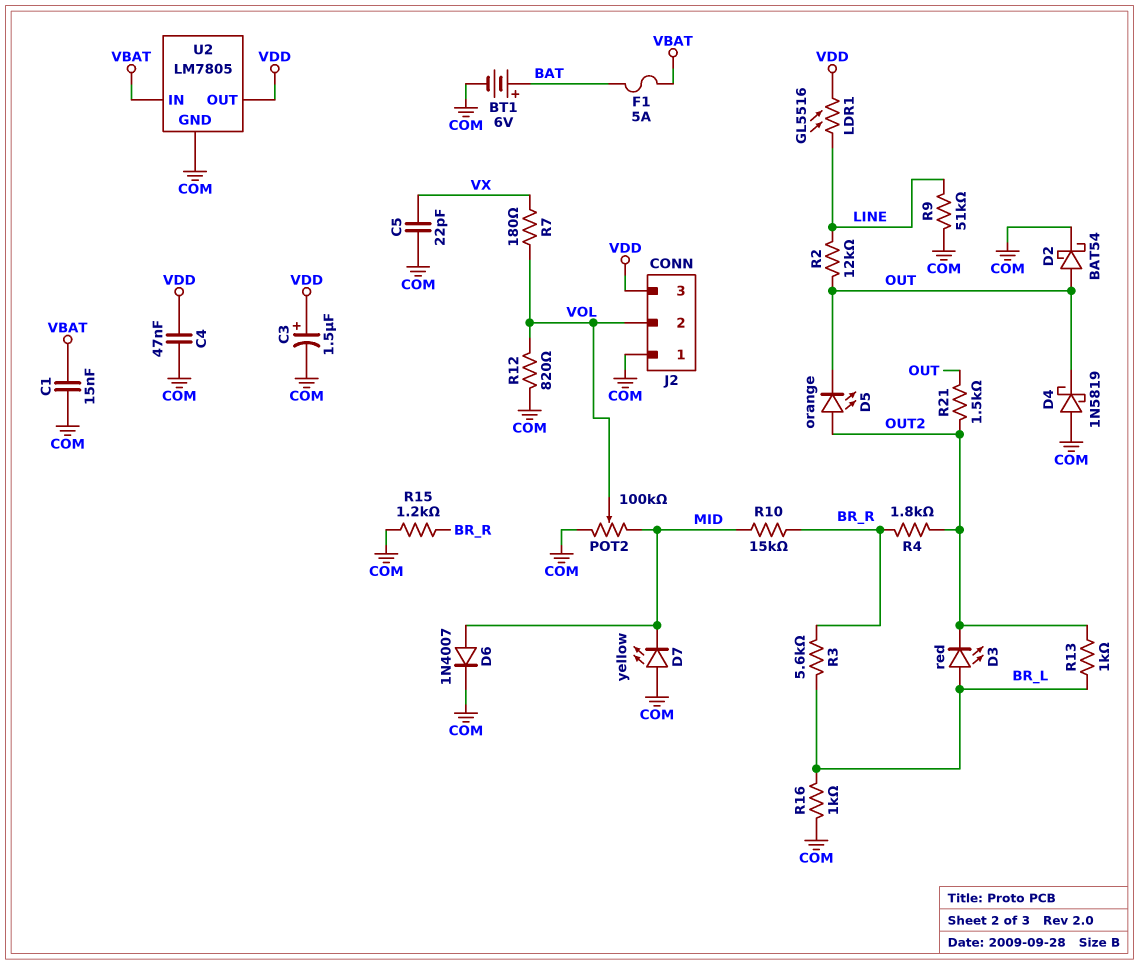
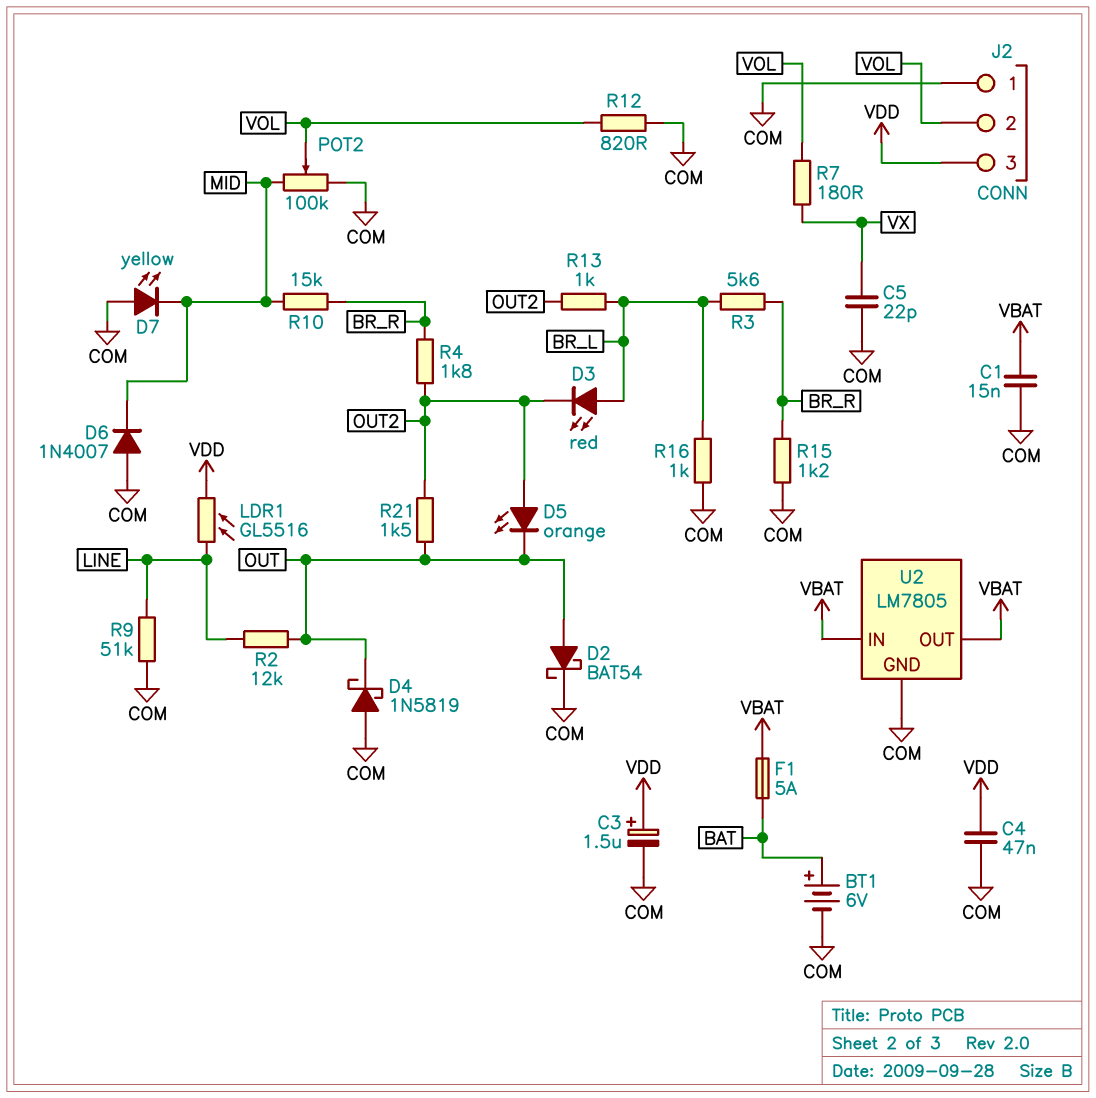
D6: diode 1N4007 (A MID, K COM) -> diode 1N4007 (A COM, K MID)
U2 pin OUT: VDD -> VBAT

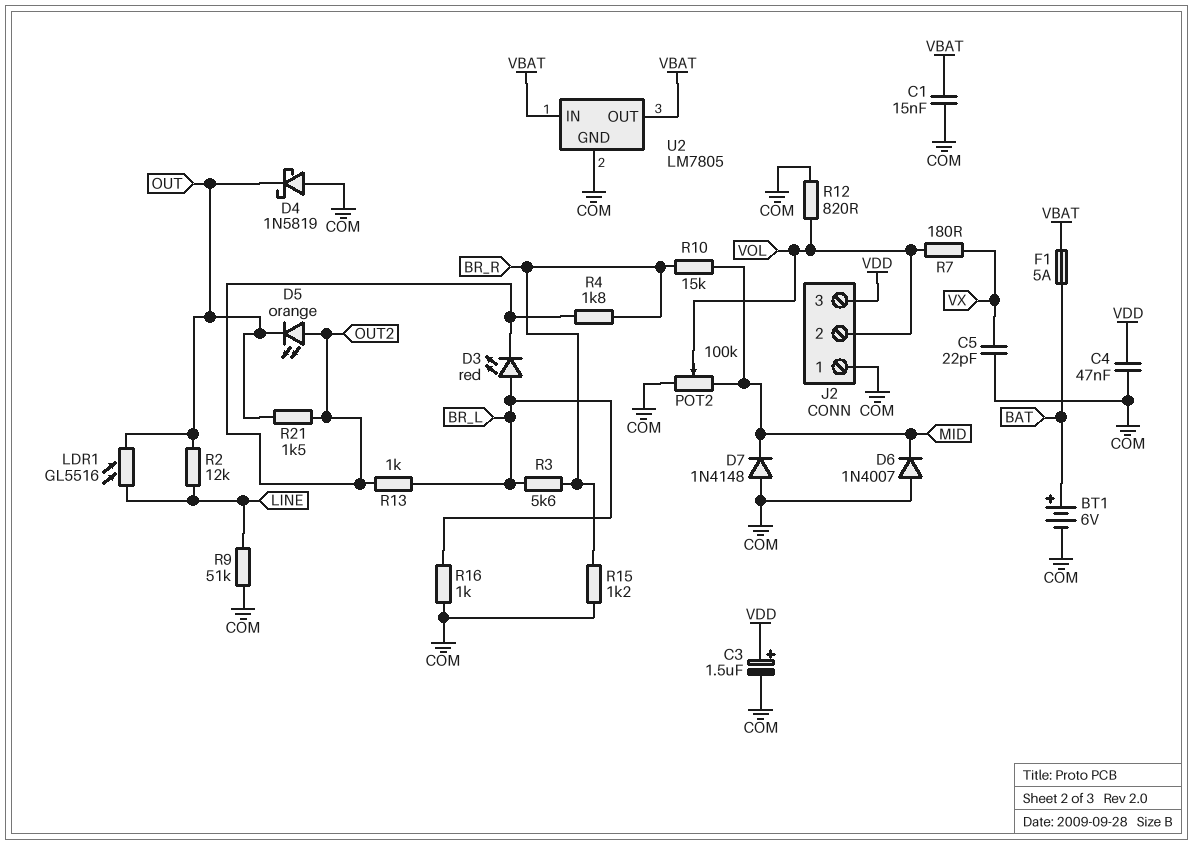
D2: schottky BAT54 (A OUT, K COM) -> none
D7: LED yellow (A COM, K MID) -> diode 1N4148 (A COM, K MID)
LDR1: GL5516 (LINE, VDD) -> GL5516 (LINE, OUT)

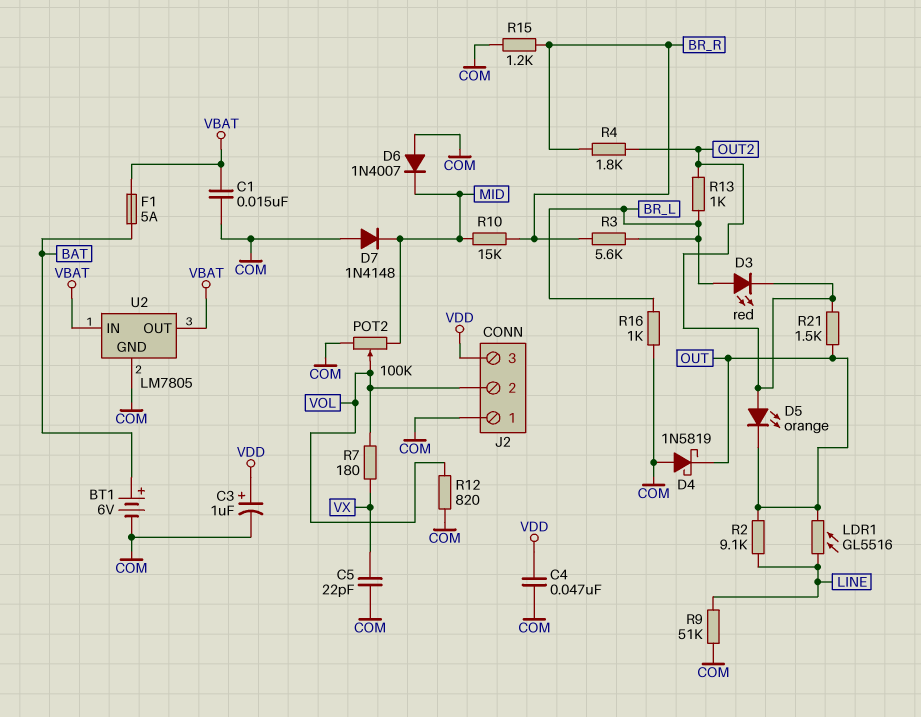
C3: 1.5uF (plus VDD, minus COM) -> 1uF (plus VDD, minus COM)
R2: 12k (LINE, OUT) -> 9.1k (LINE, OUT)

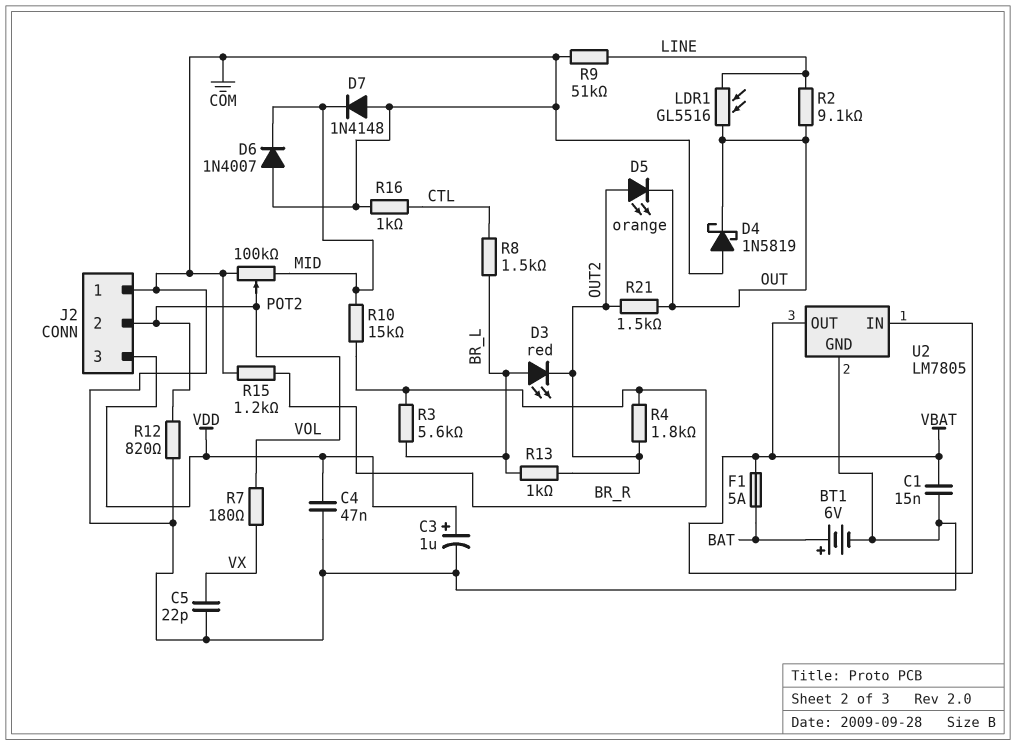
R8: none -> 1.5k (BR_L, CTL)
R16: 1k (BR_L, COM) -> 1k (COM, CTL)

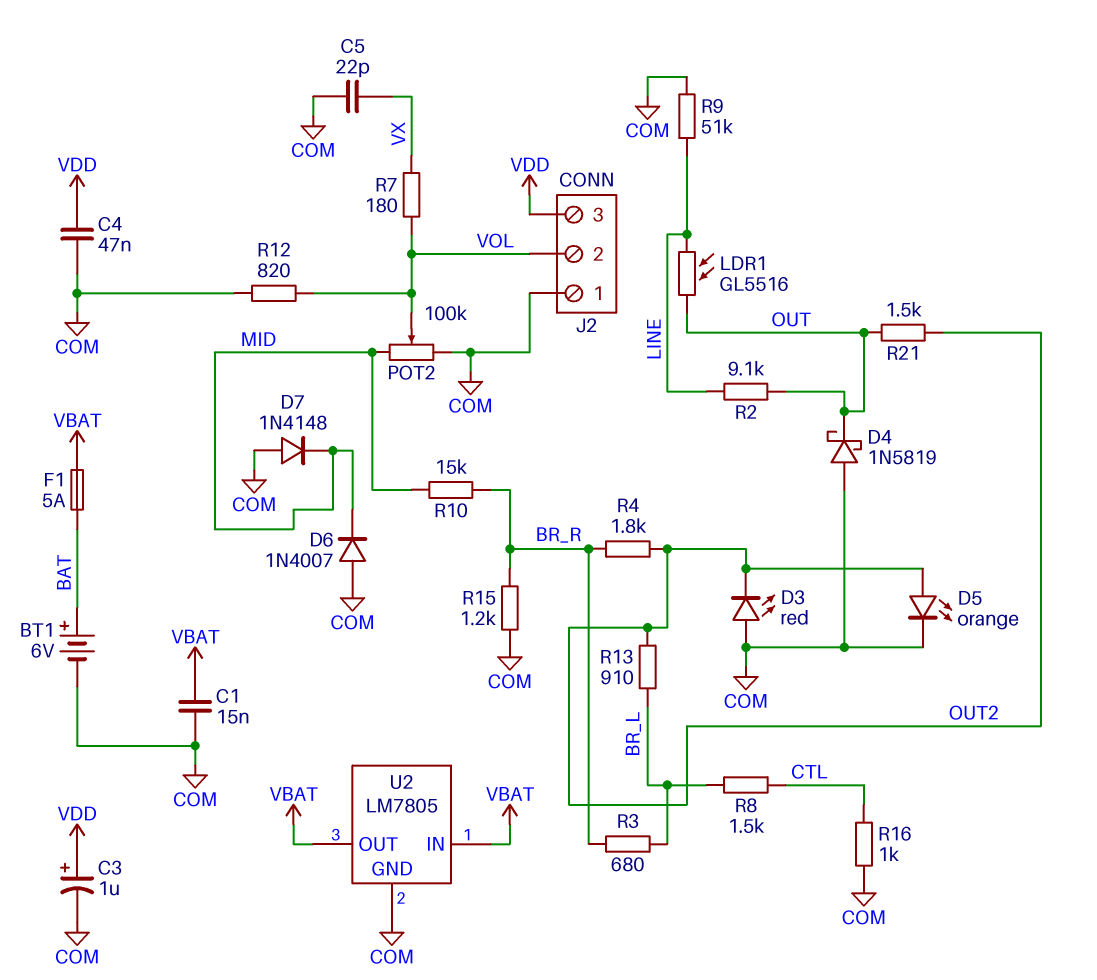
D3: LED red (A BR_L, K OUT2) -> LED red (A COM, K OUT2)
D5: LED orange (A OUT2, K OUT) -> LED orange (A OUT2, K COM)
R3: 5.6k (BR_L, BR_R) -> 680 (BR_L, BR_R)
R13: 1k (BR_L, OUT2) -> 910 (BR_L, OUT2)

